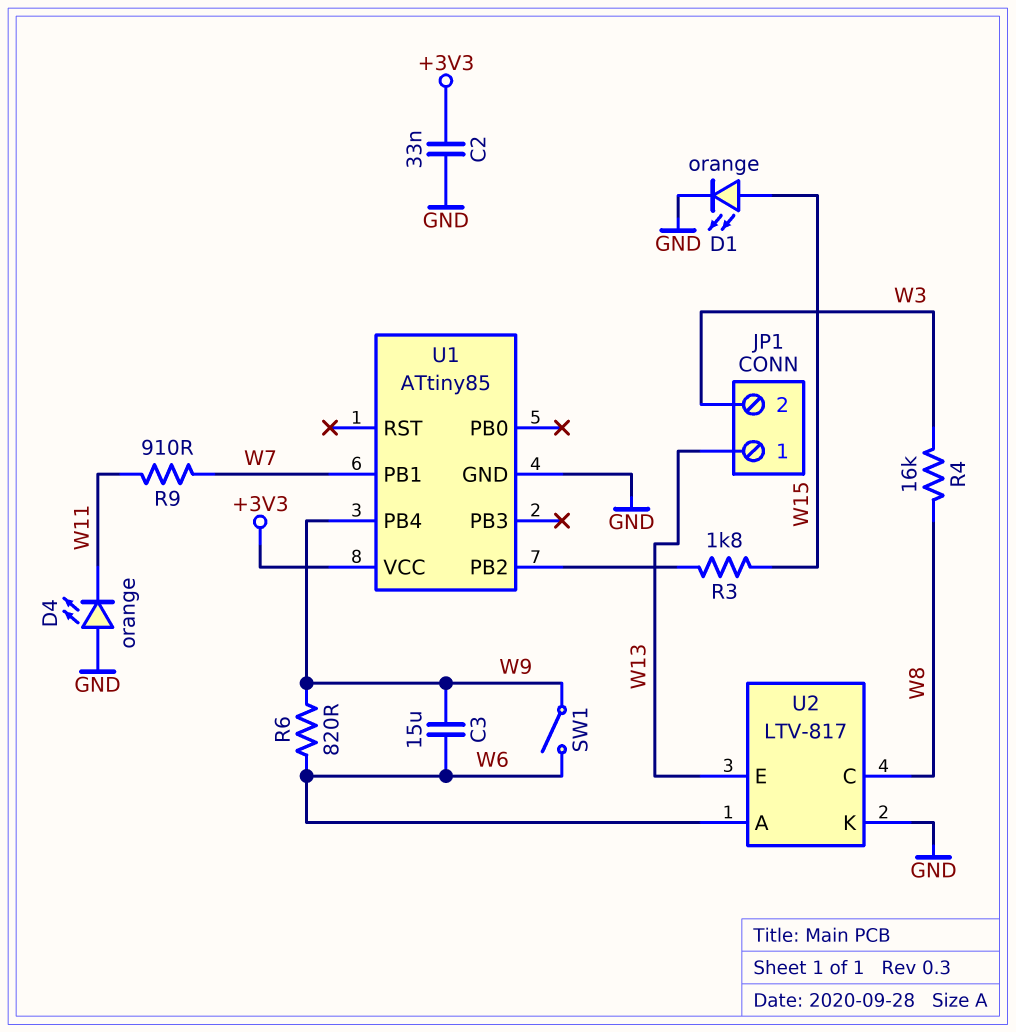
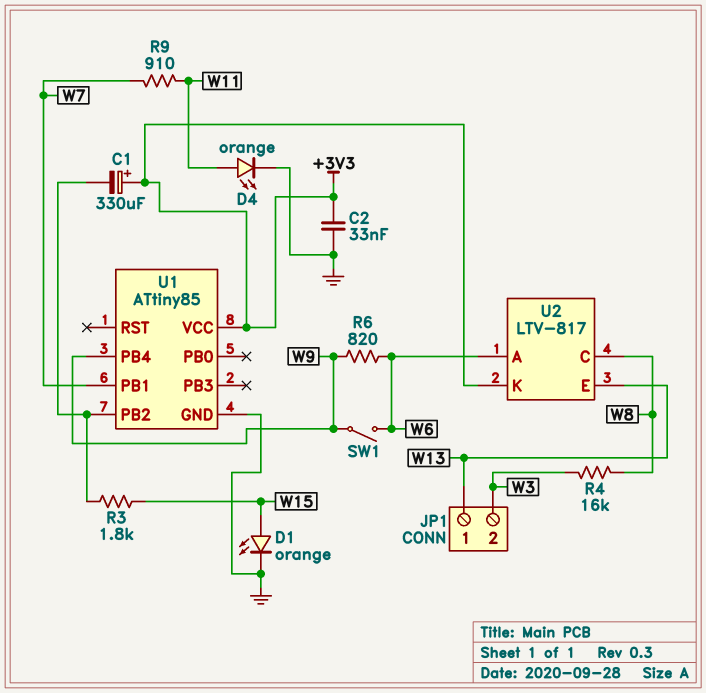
C1: none -> 330uF (plus +3V3, minus U1/PB2)
C3: 15uF (W6, W9) -> none
D4: LED orange (A GND, K W11) -> LED orange (A W11, K GND)
U2 pin K: GND -> +3V3

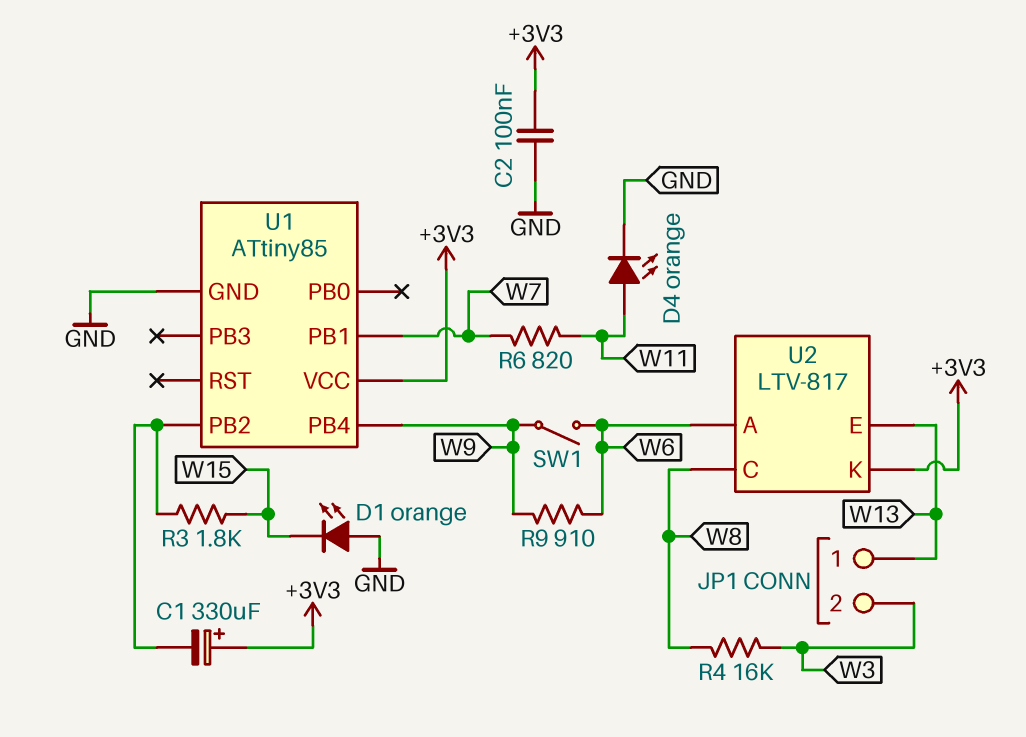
C2: 33nF (+3V3, GND) -> 100nF (+3V3, GND)
D1: LED orange (A W15, K GND) -> LED orange (A GND, K W15)
R6: 820 (W6, W9) -> 820 (W7, W11)
R9: 910 (W7, W11) -> 910 (W6, W9)

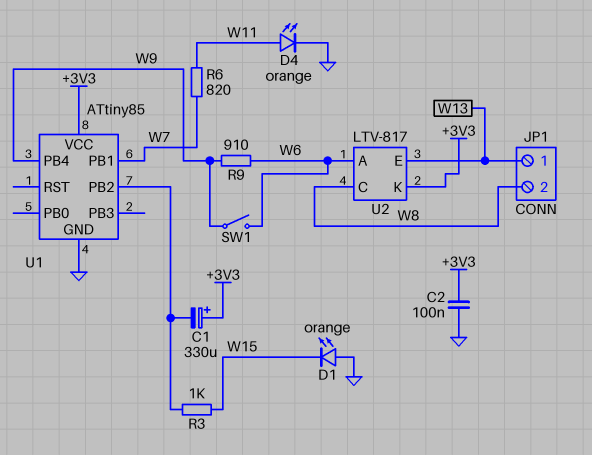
JP1 pin 2: W3 -> W8
R3: 1.8k (U1/PB2, W15) -> 1k (U1/PB2, W15)
R4: 16k (W3, W8) -> none

